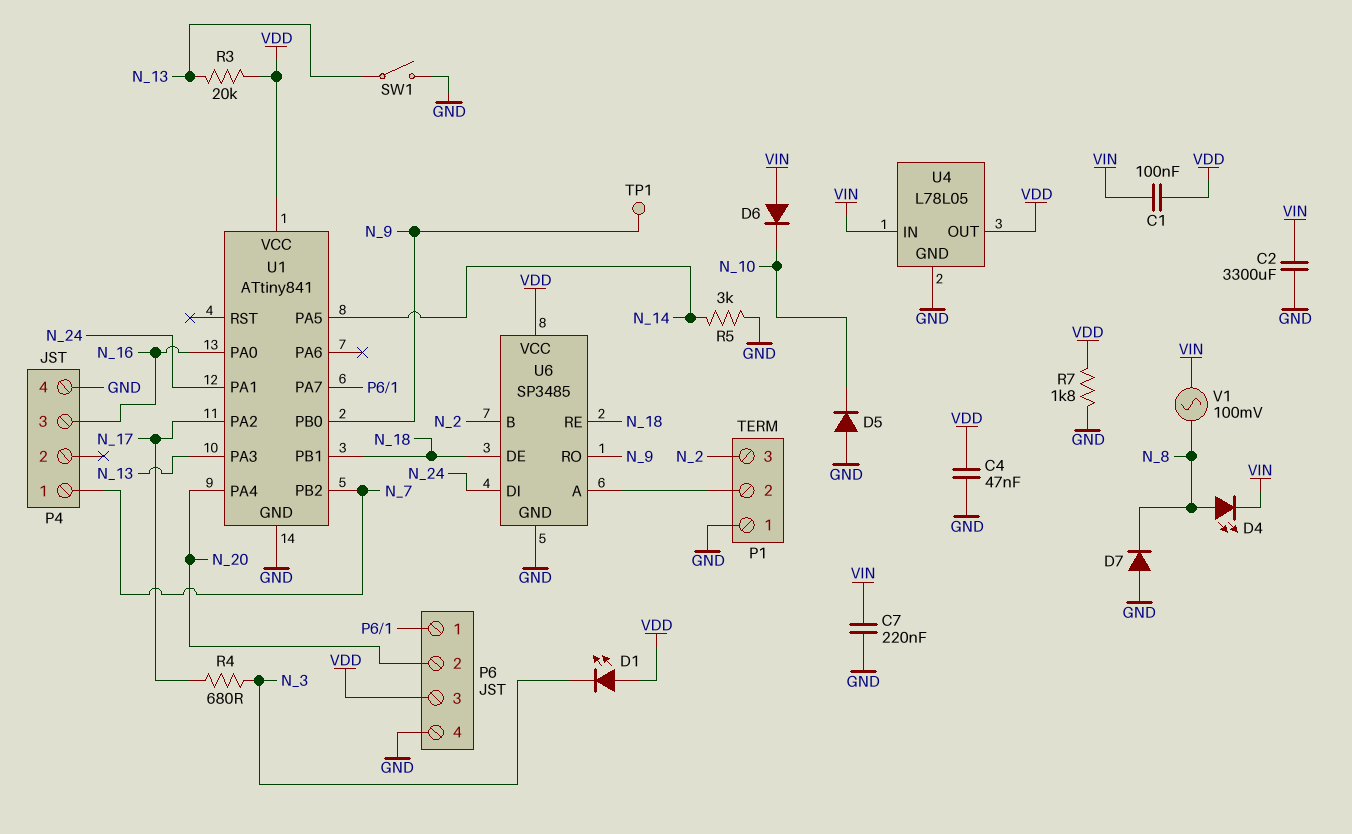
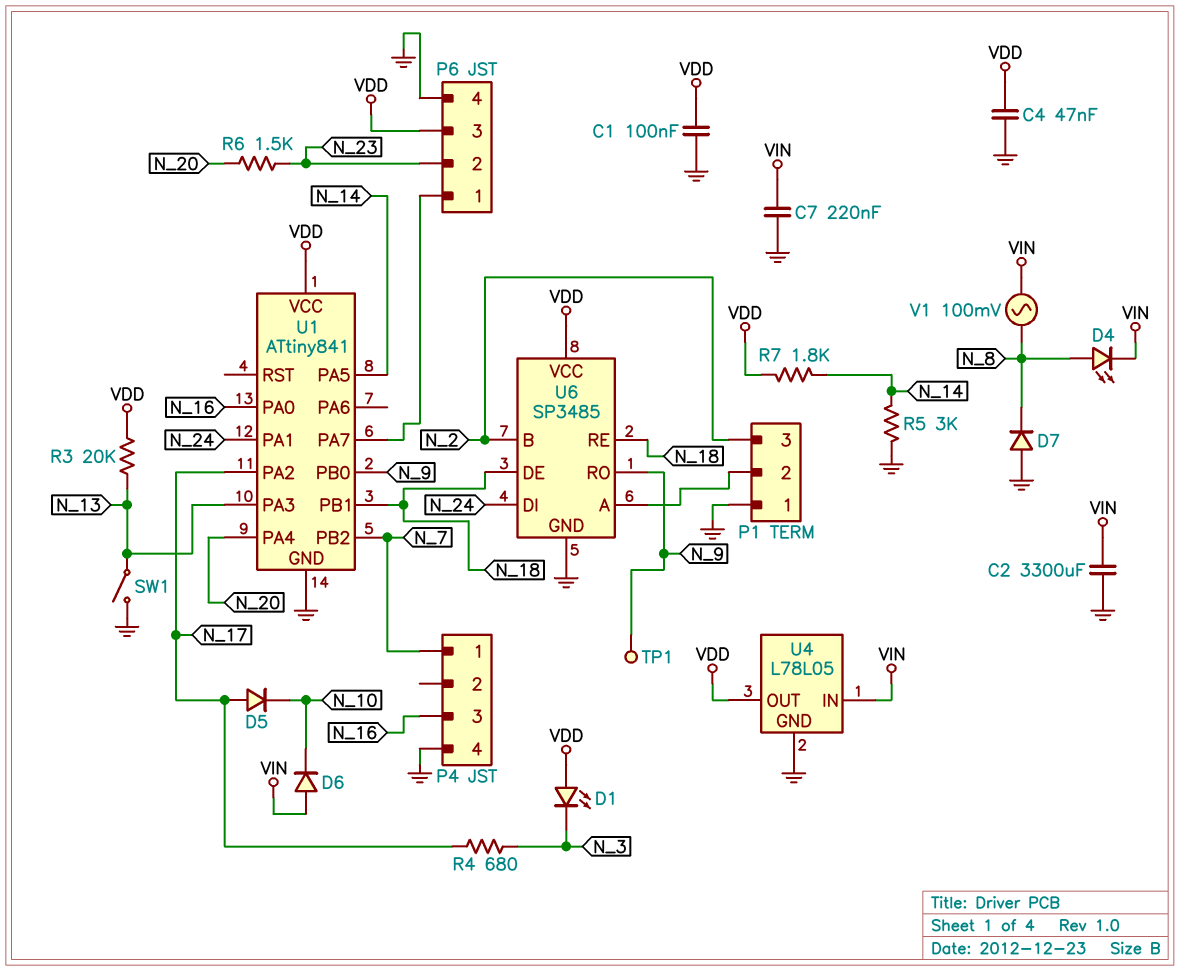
C1: 100nF (VDD, VIN) -> 100nF (GND, VDD)
D5: diode (A GND, K N_10) -> diode (A N_17, K N_10)
P6 pin 2: N_20 -> N_23
R6: none -> 1.5k (N_20, N_23)
R7: 1.8k (GND, VDD) -> 1.8k (N_14, VDD)

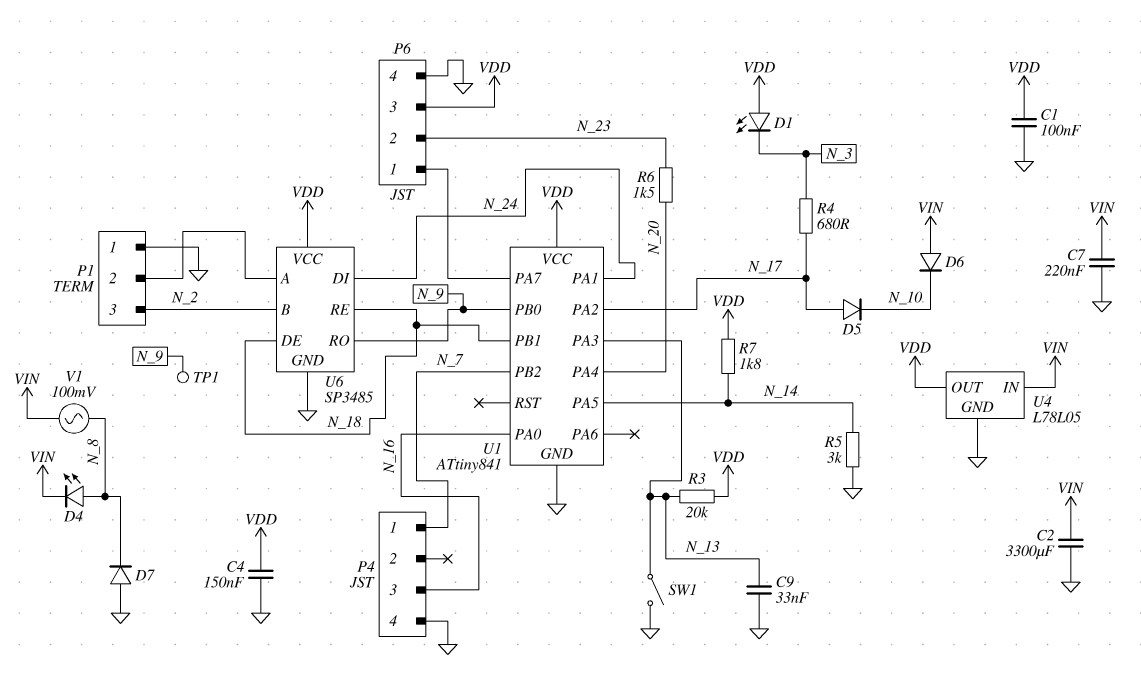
C4: 47nF (GND, VDD) -> 150nF (GND, VDD)
C9: none -> 33nF (GND, N_13)

